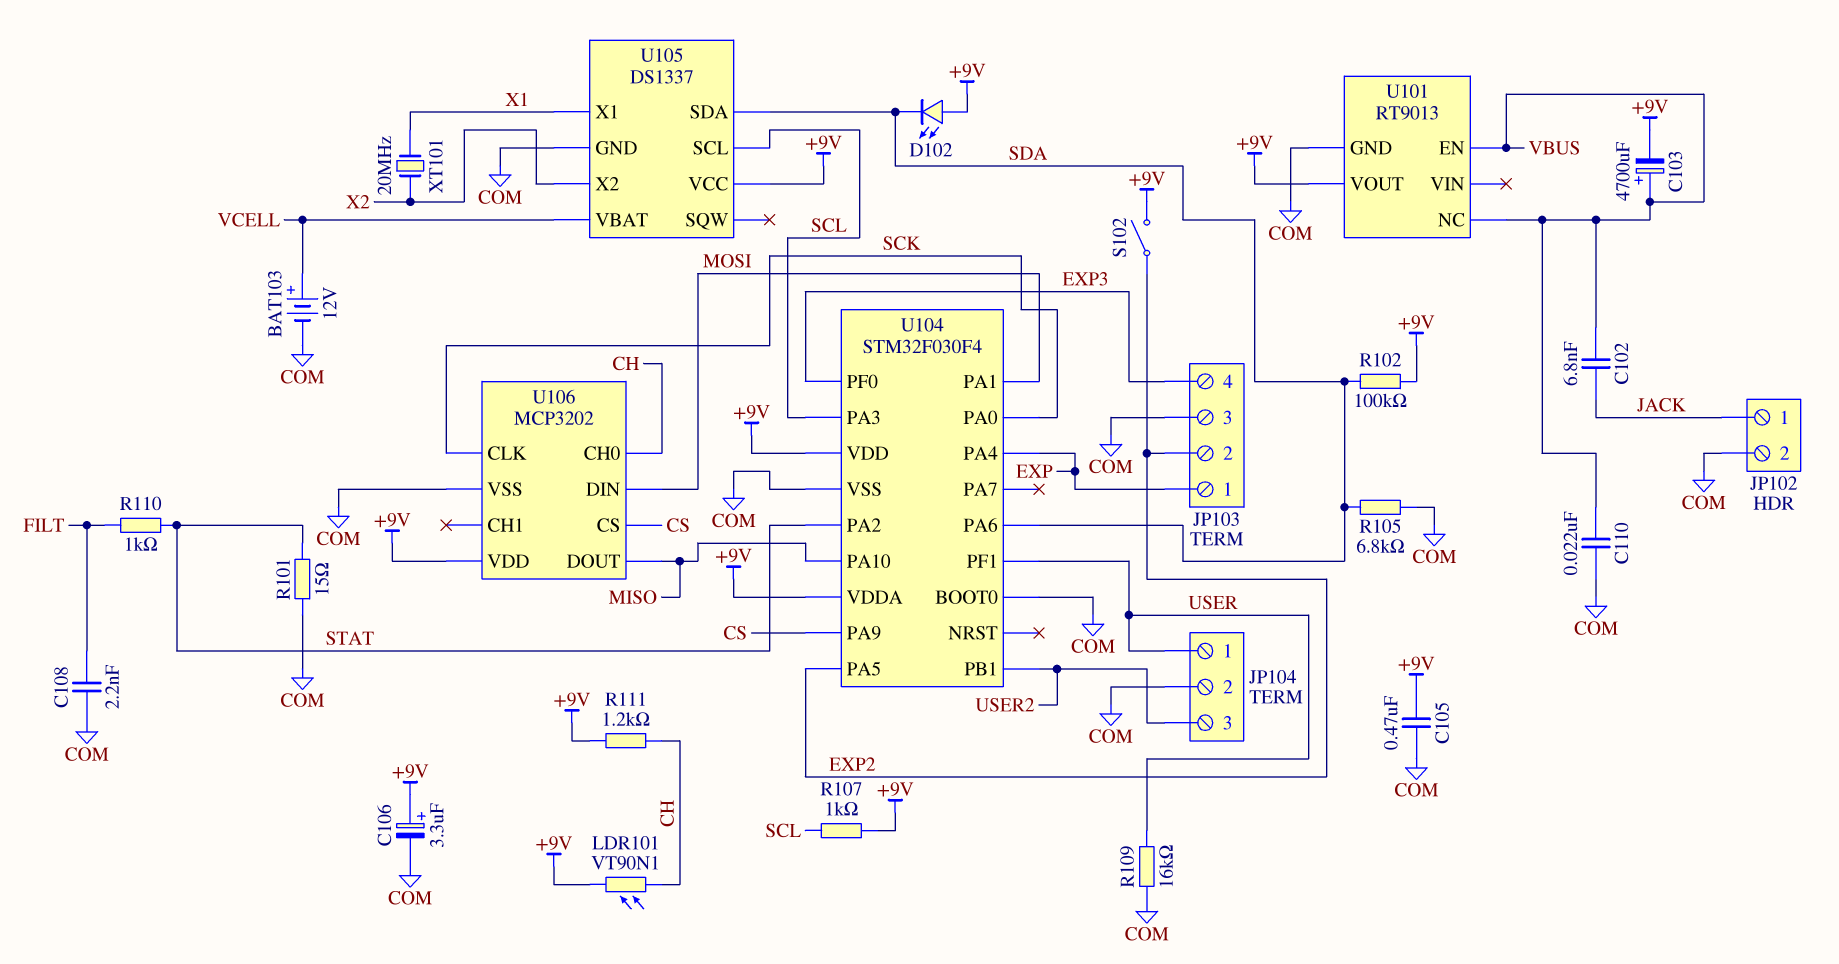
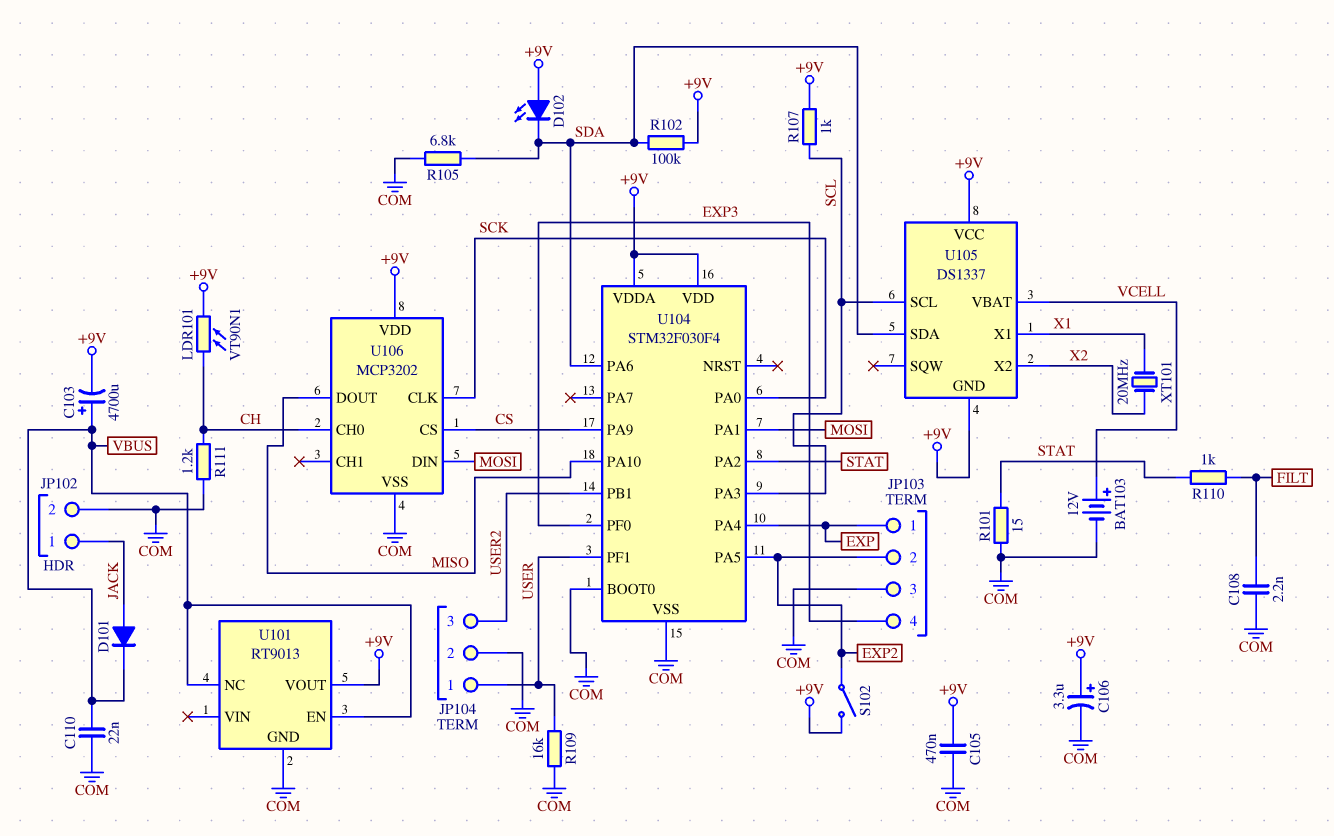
C102: 6.8nF (JACK, VBUS) -> none
D101: none -> diode (A JACK, K VBUS)
R111: 1.2k (+9V, CH) -> 1.2k (CH, COM)
U105 pin GND: COM -> +9V

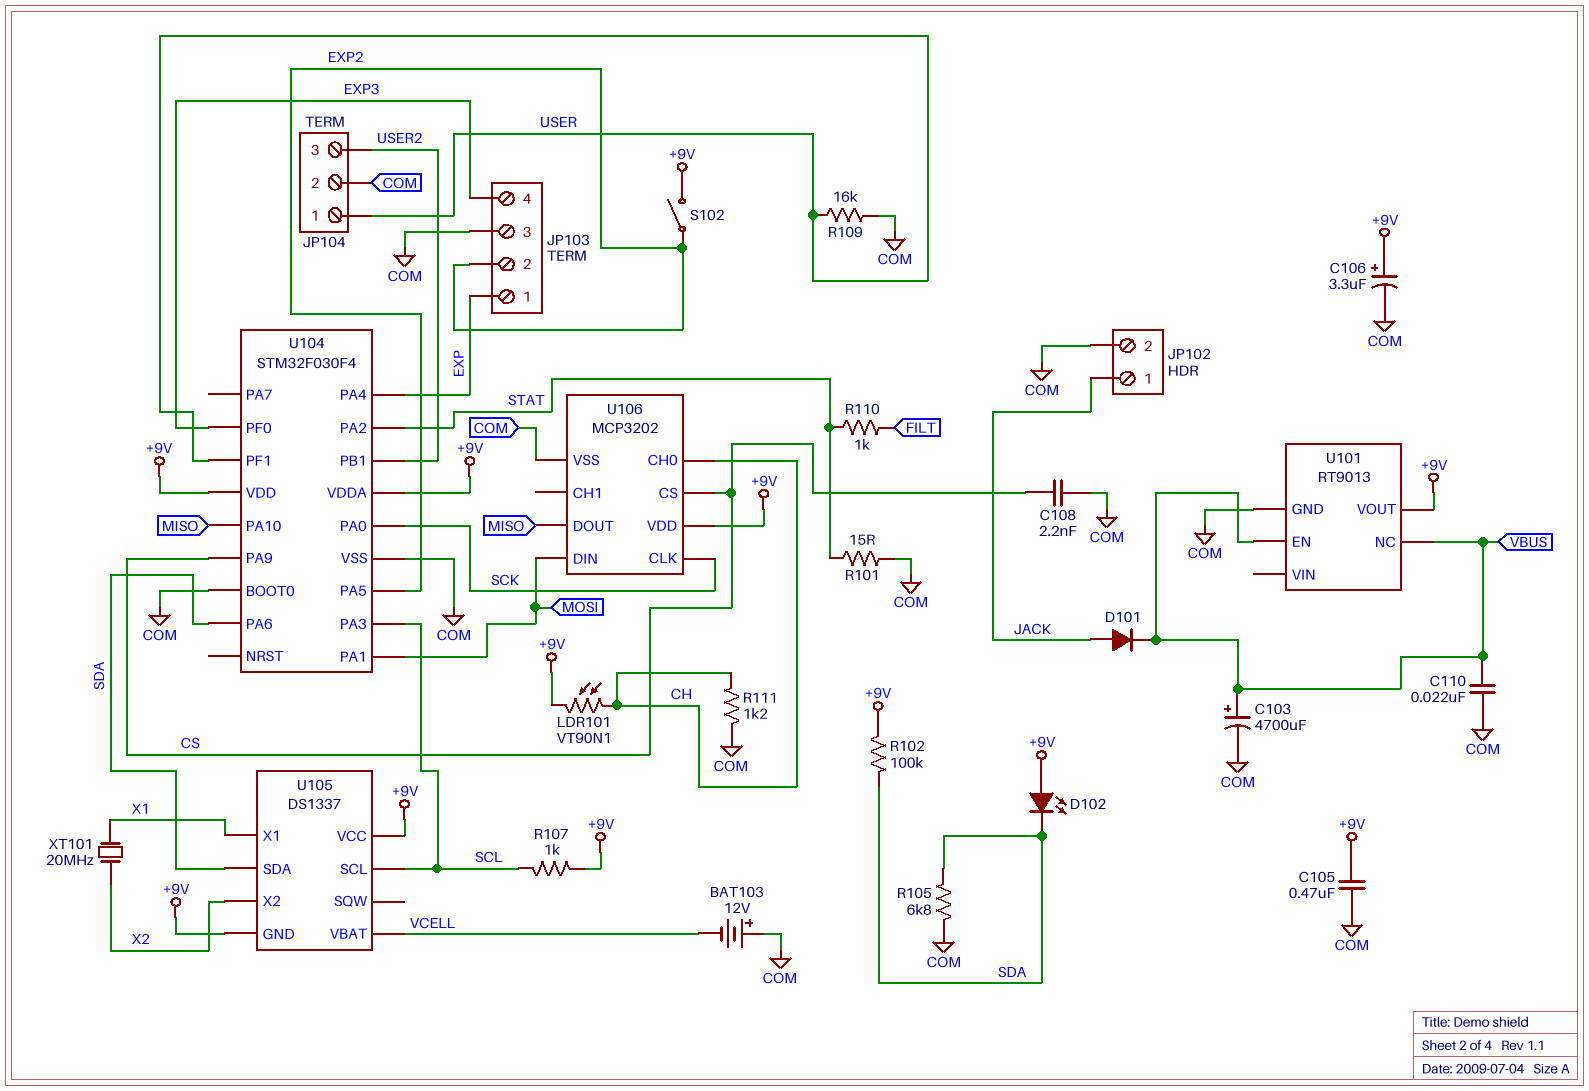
BAT103: 12V (plus VCELL, minus COM) -> 12V (plus COM, minus VCELL)
C103: 4700uF (plus VBUS, minus +9V) -> 4700uF (plus VBUS, minus COM)
C108: 2.2nF (COM, FILT) -> 2.2nF (COM, CS)

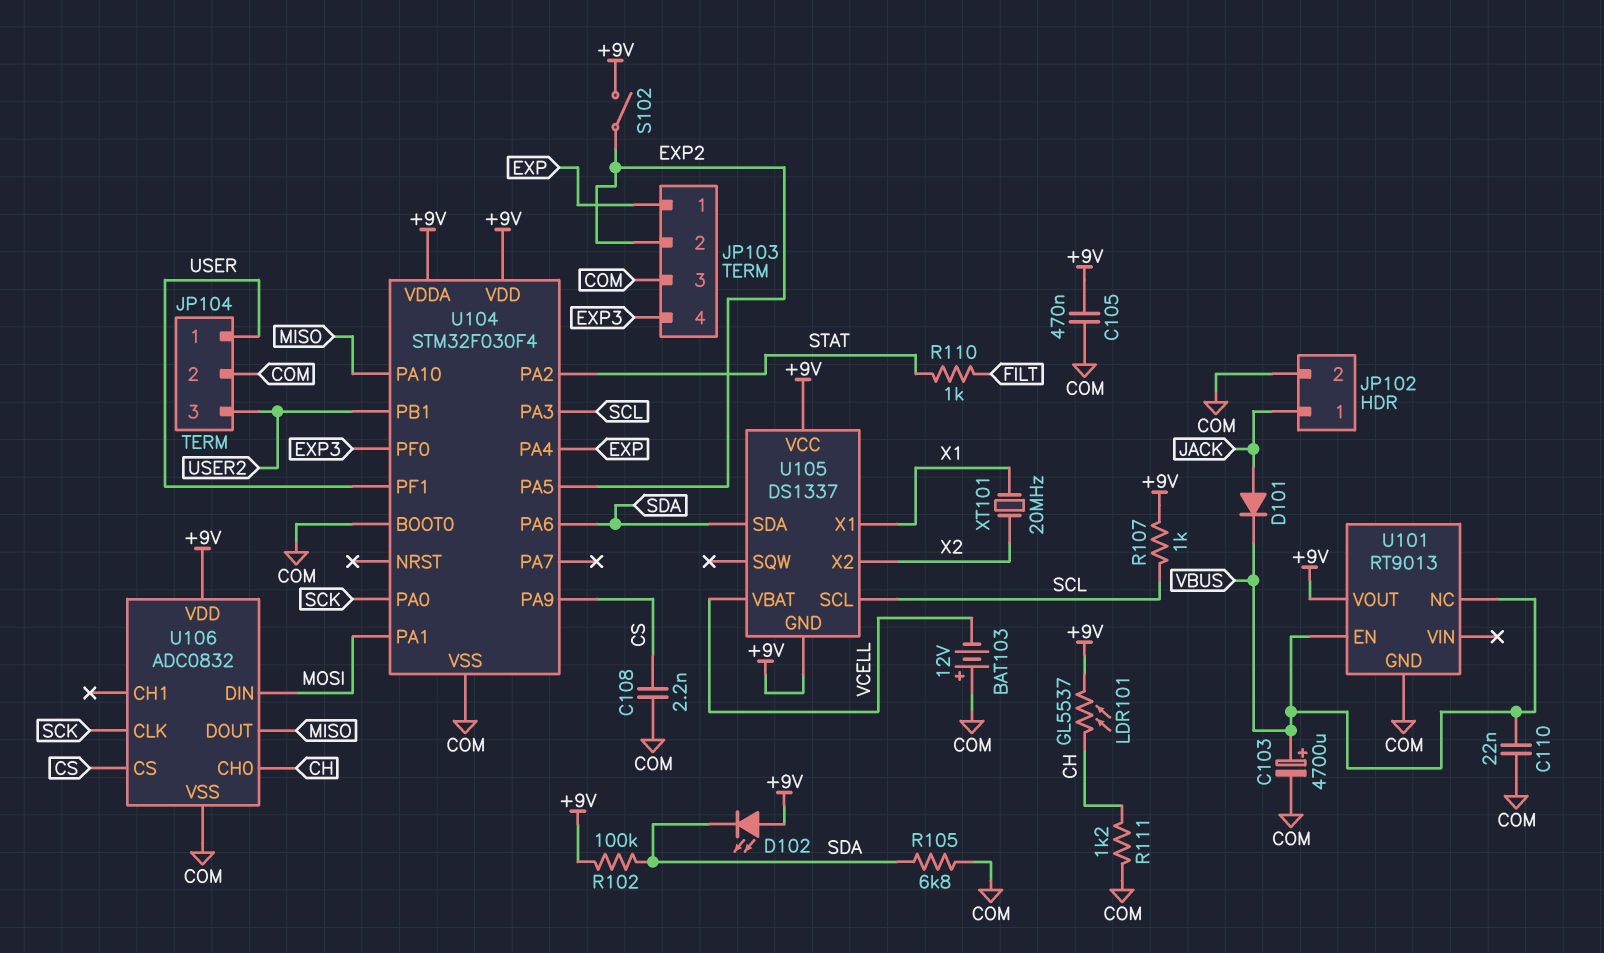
C106: 3.3uF (plus +9V, minus COM) -> none
LDR101: VT90N1 (+9V, CH) -> GL5537 (+9V, CH)
R101: 15 (COM, STAT) -> none
R109: 16k (COM, USER) -> none
U106: MCP3202 -> ADC0832

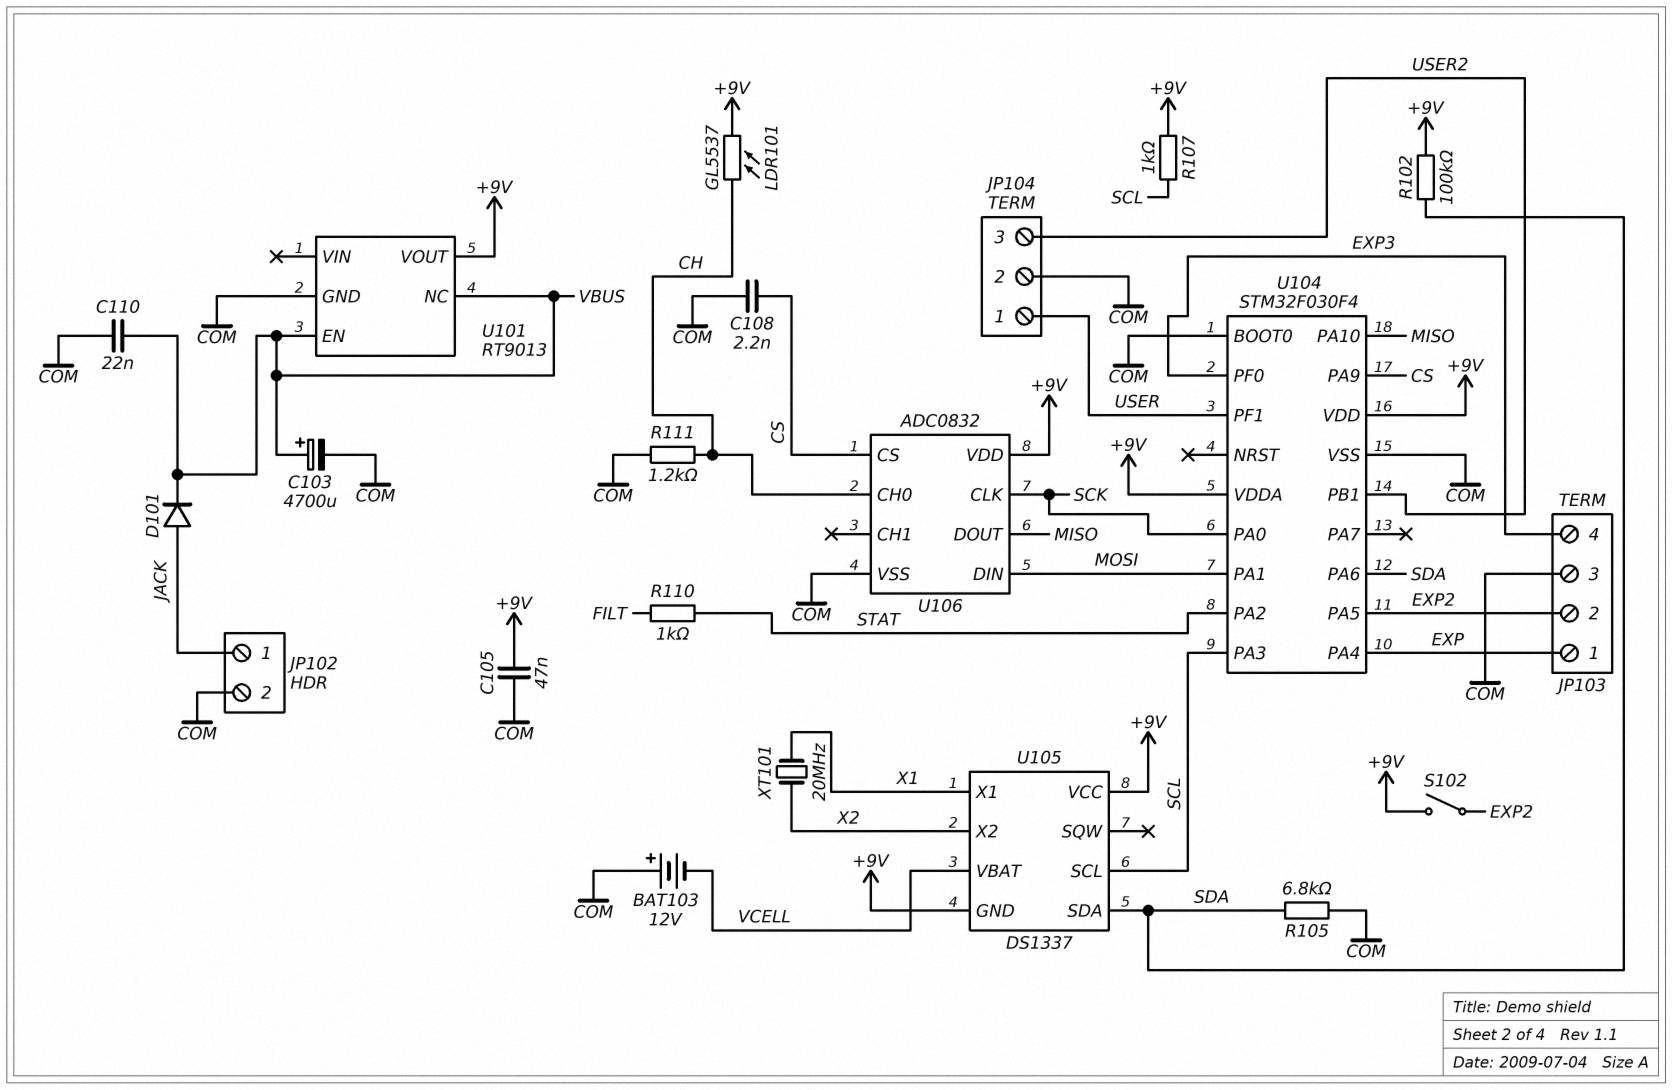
C105: 470nF (+9V, COM) -> 47nF (+9V, COM)
D102: LED (A +9V, K SDA) -> none

